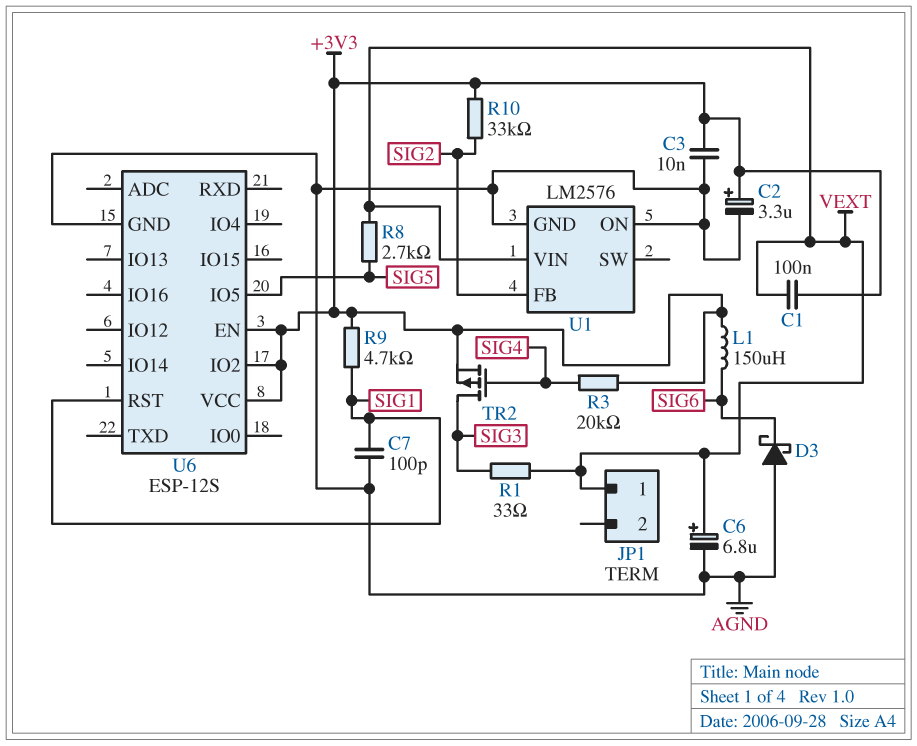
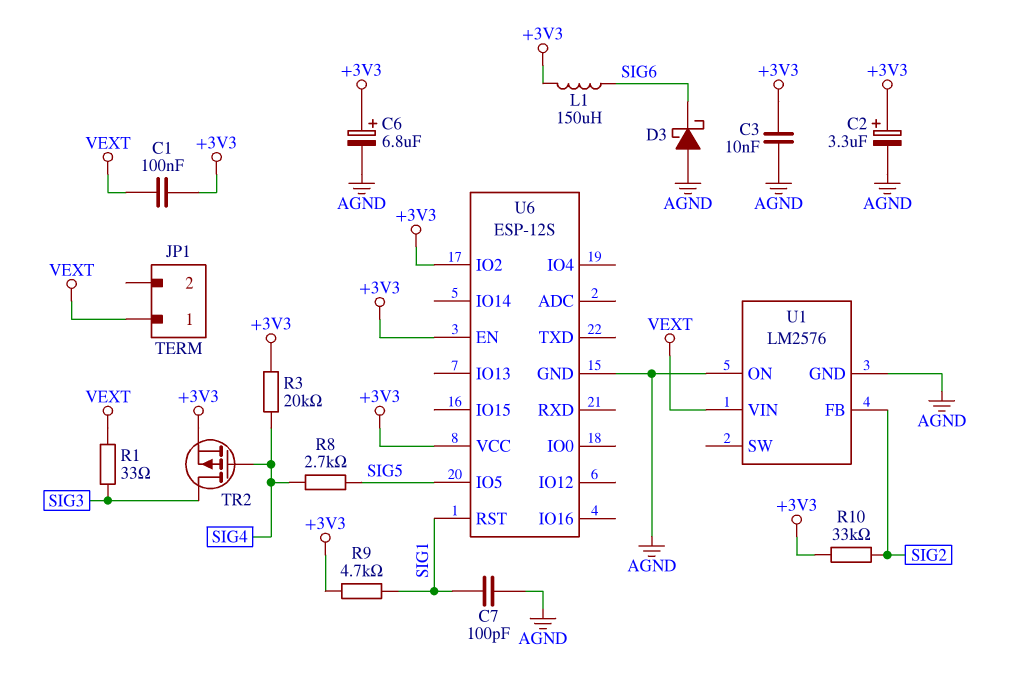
C6: 6.8uF (plus VEXT, minus AGND) -> 6.8uF (plus +3V3, minus AGND)
R8: 2.7k (SIG5, VEXT) -> 2.7k (SIG4, SIG5)

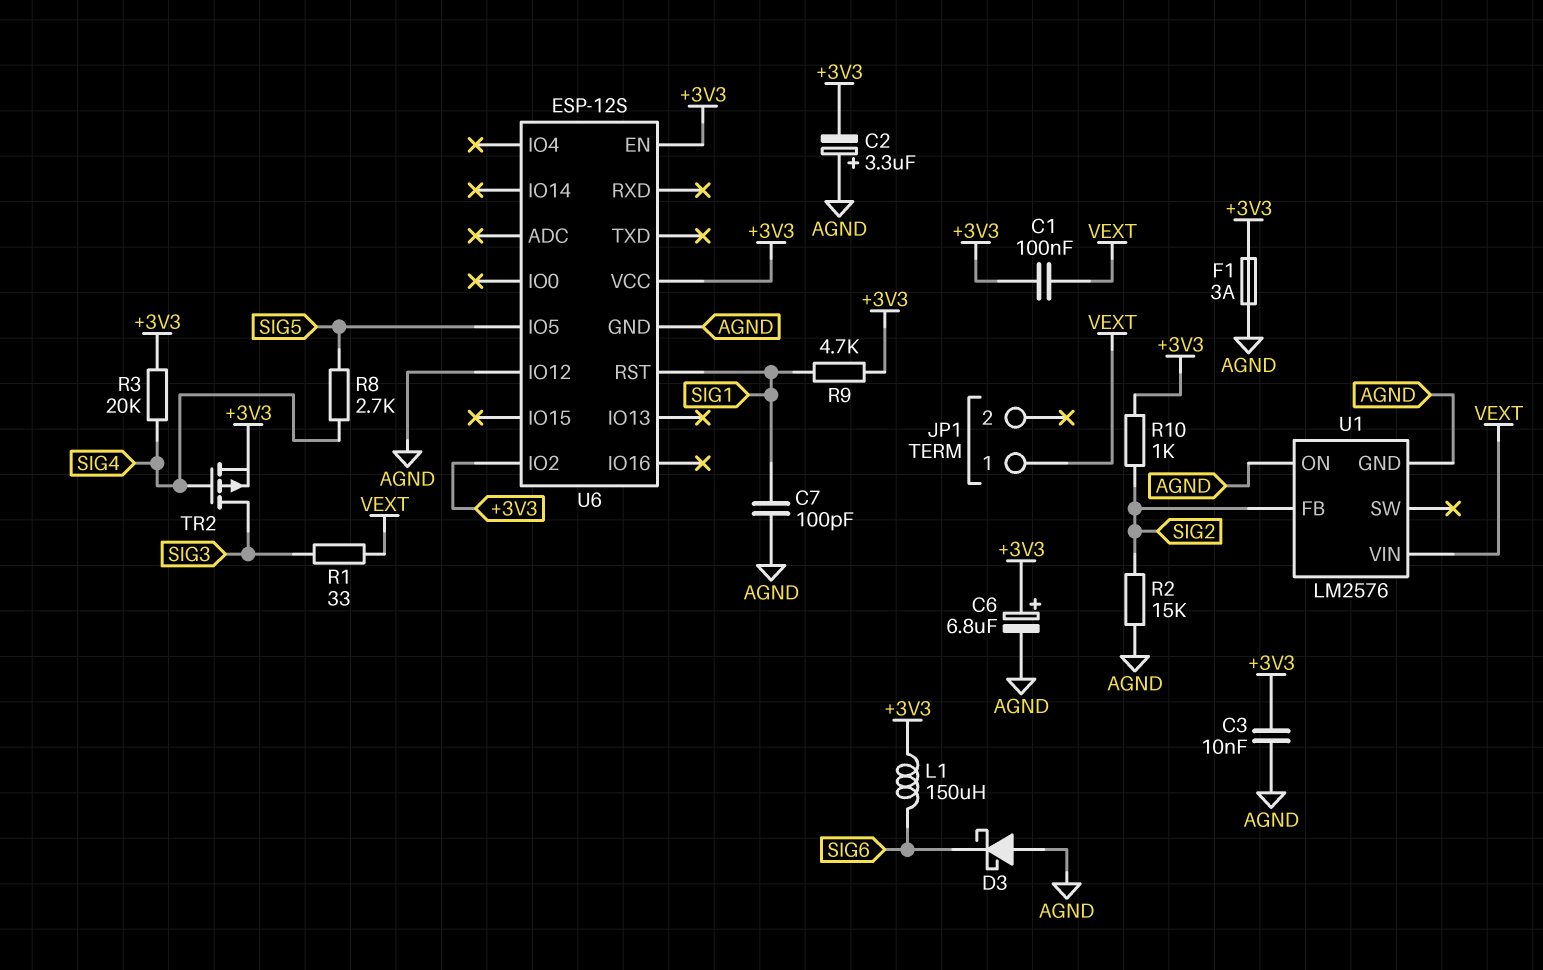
C2: 3.3uF (plus +3V3, minus AGND) -> 3.3uF (plus AGND, minus +3V3)
F1: none -> 3A (+3V3, AGND)
R2: none -> 15k (AGND, SIG2)
R10: 33k (+3V3, SIG2) -> 1k (+3V3, SIG2)
U6 pin IO12: none -> AGND

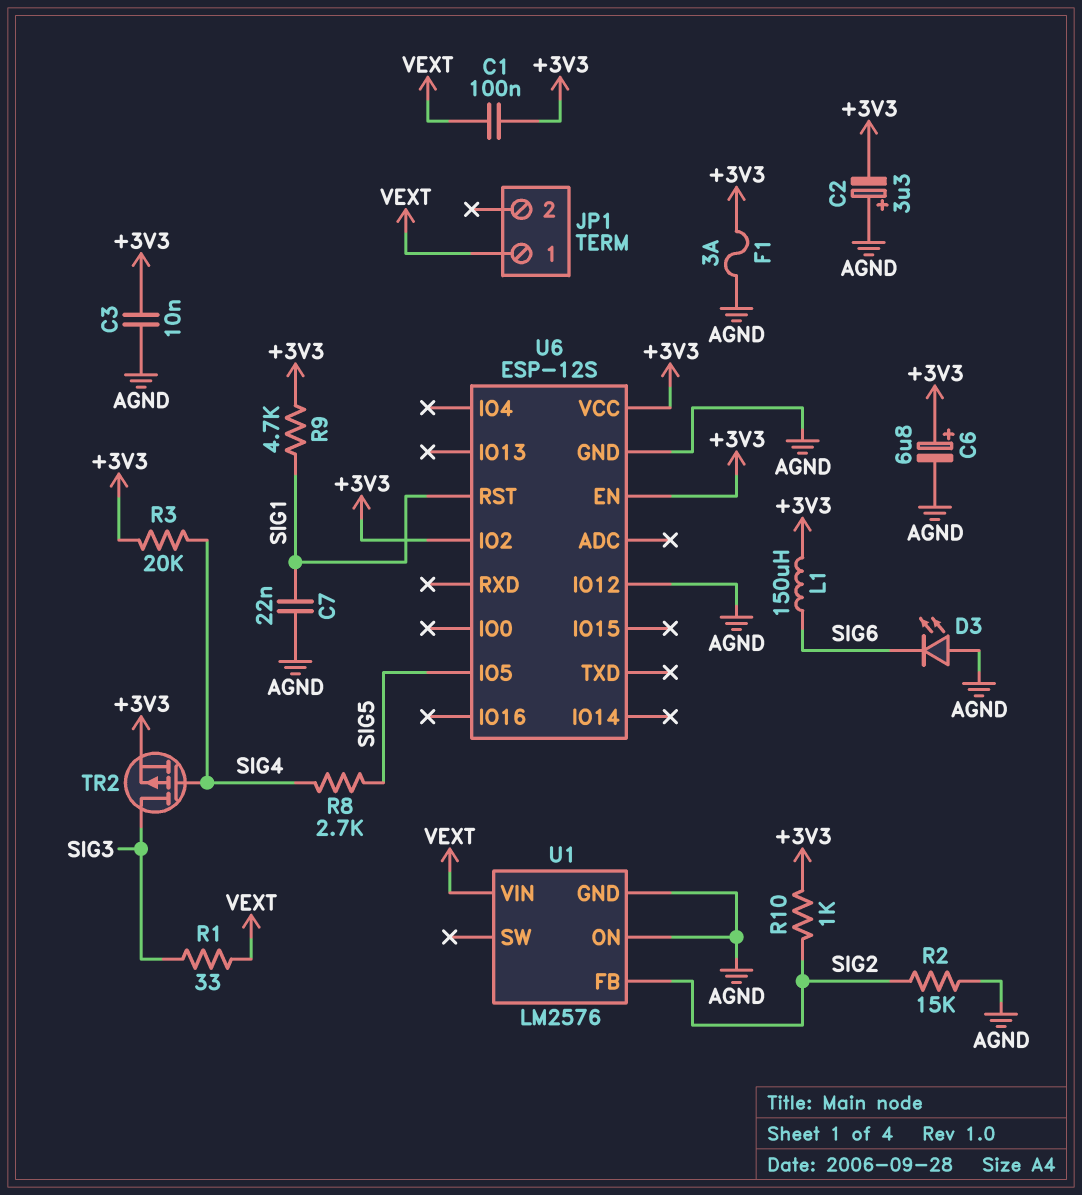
C7: 100pF (AGND, SIG1) -> 22nF (AGND, SIG1)
D3: schottky (A AGND, K SIG6) -> LED (A AGND, K SIG6)

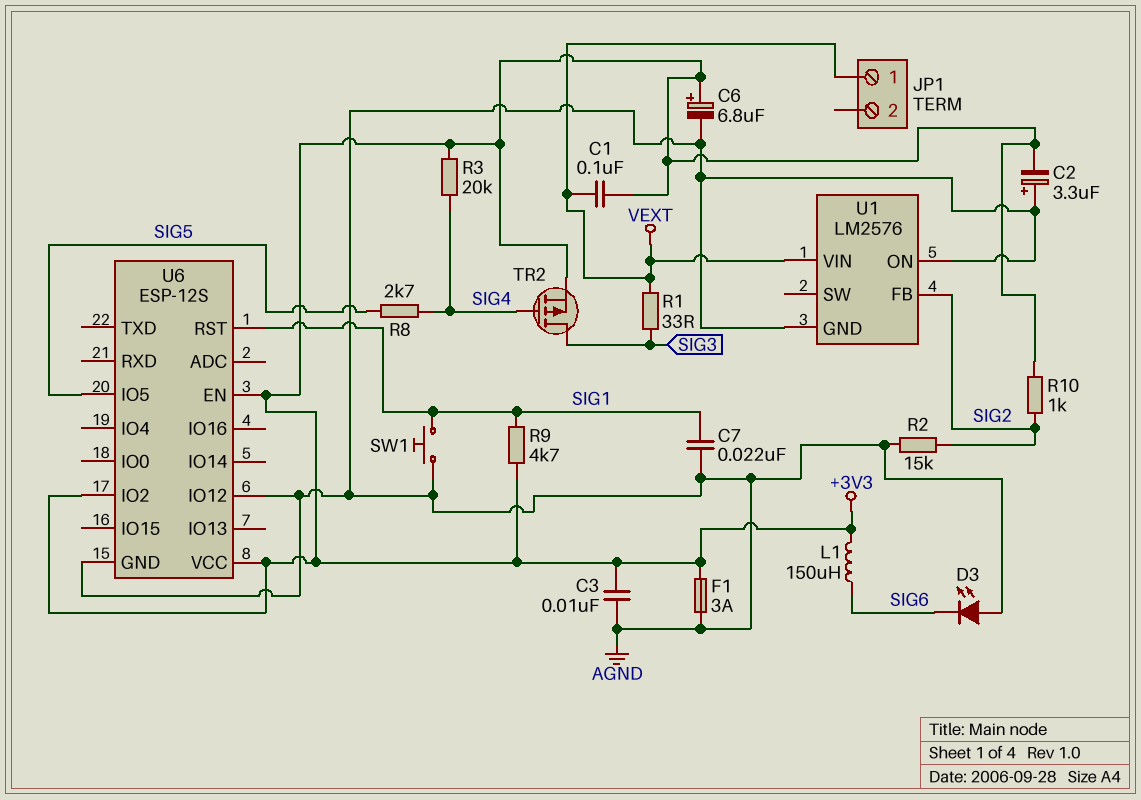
SW1: none -> button (AGND, SIG1)

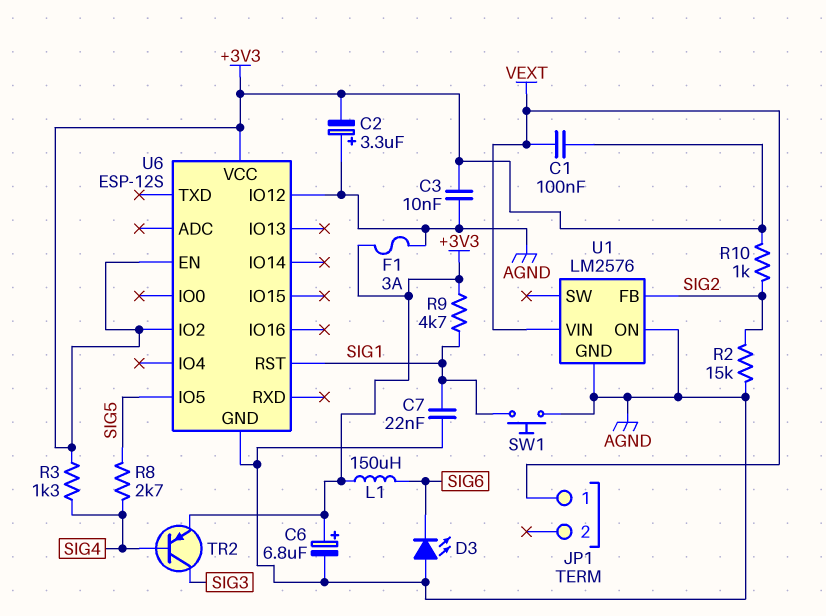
R1: 33 (SIG3, VEXT) -> none
R3: 20k (+3V3, SIG4) -> 1.3k (+3V3, SIG4)
TR2: PMOS (G SIG4, D SIG3, S +3V3) -> PNP (B SIG4, C SIG3, E +3V3)

